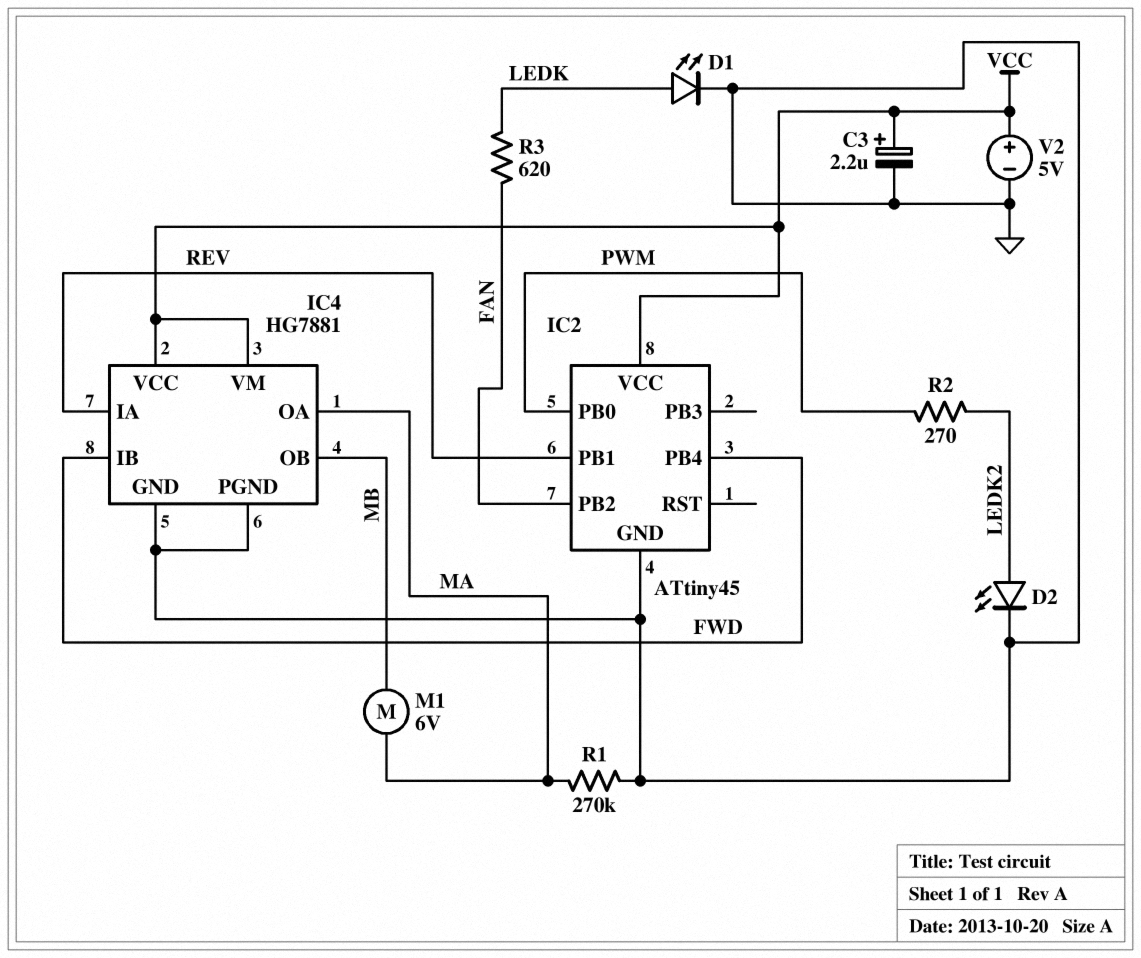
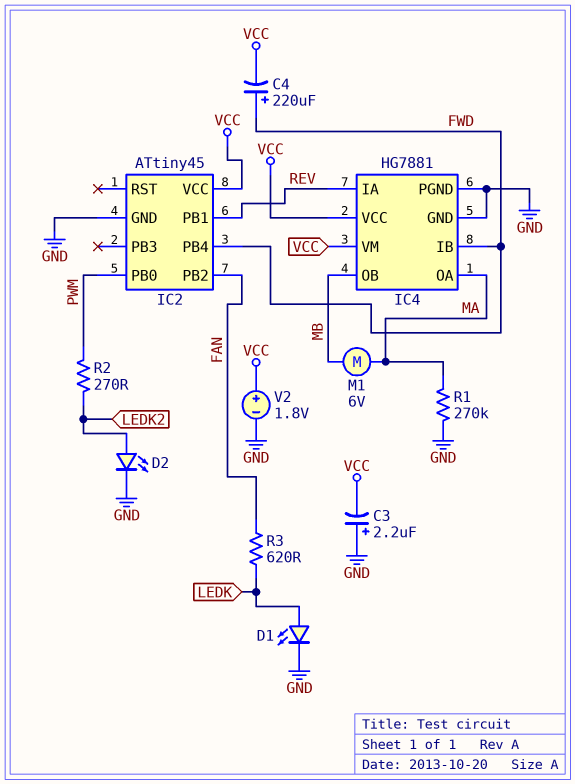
C3: 2.2uF (plus VCC, minus GND) -> 2.2uF (plus GND, minus VCC)
C4: none -> 220uF (plus FWD, minus VCC)
V2: 5V (plus VCC, minus GND) -> 1.8V (plus VCC, minus GND)

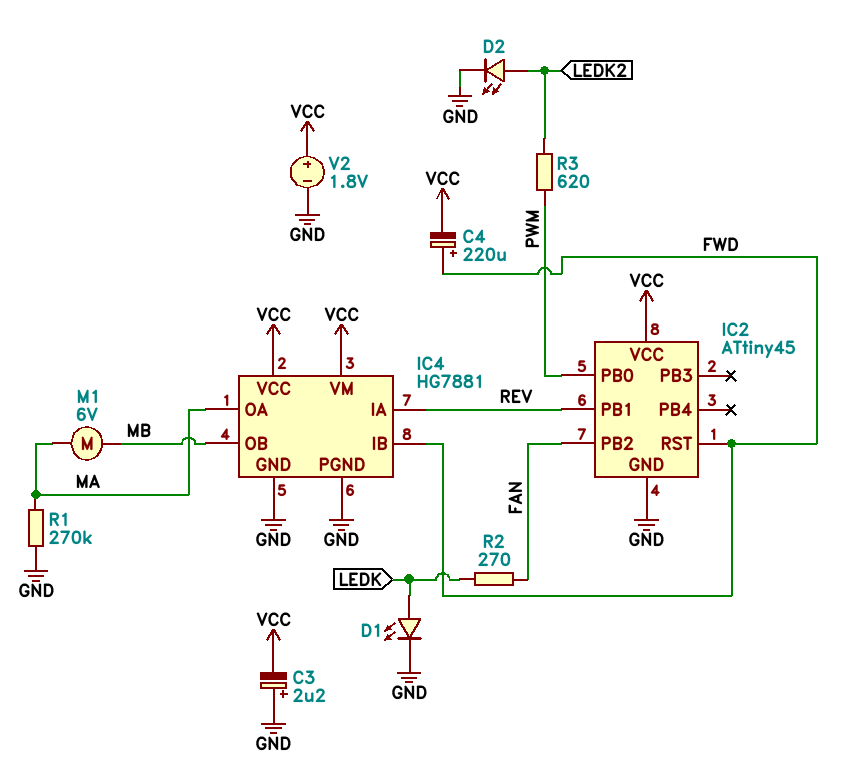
IC2 pin PB4: FWD -> none
IC2 pin RST: none -> FWD
R2: 270 (LEDK2, PWM) -> 270 (FAN, LEDK)
R3: 620 (FAN, LEDK) -> 620 (LEDK2, PWM)

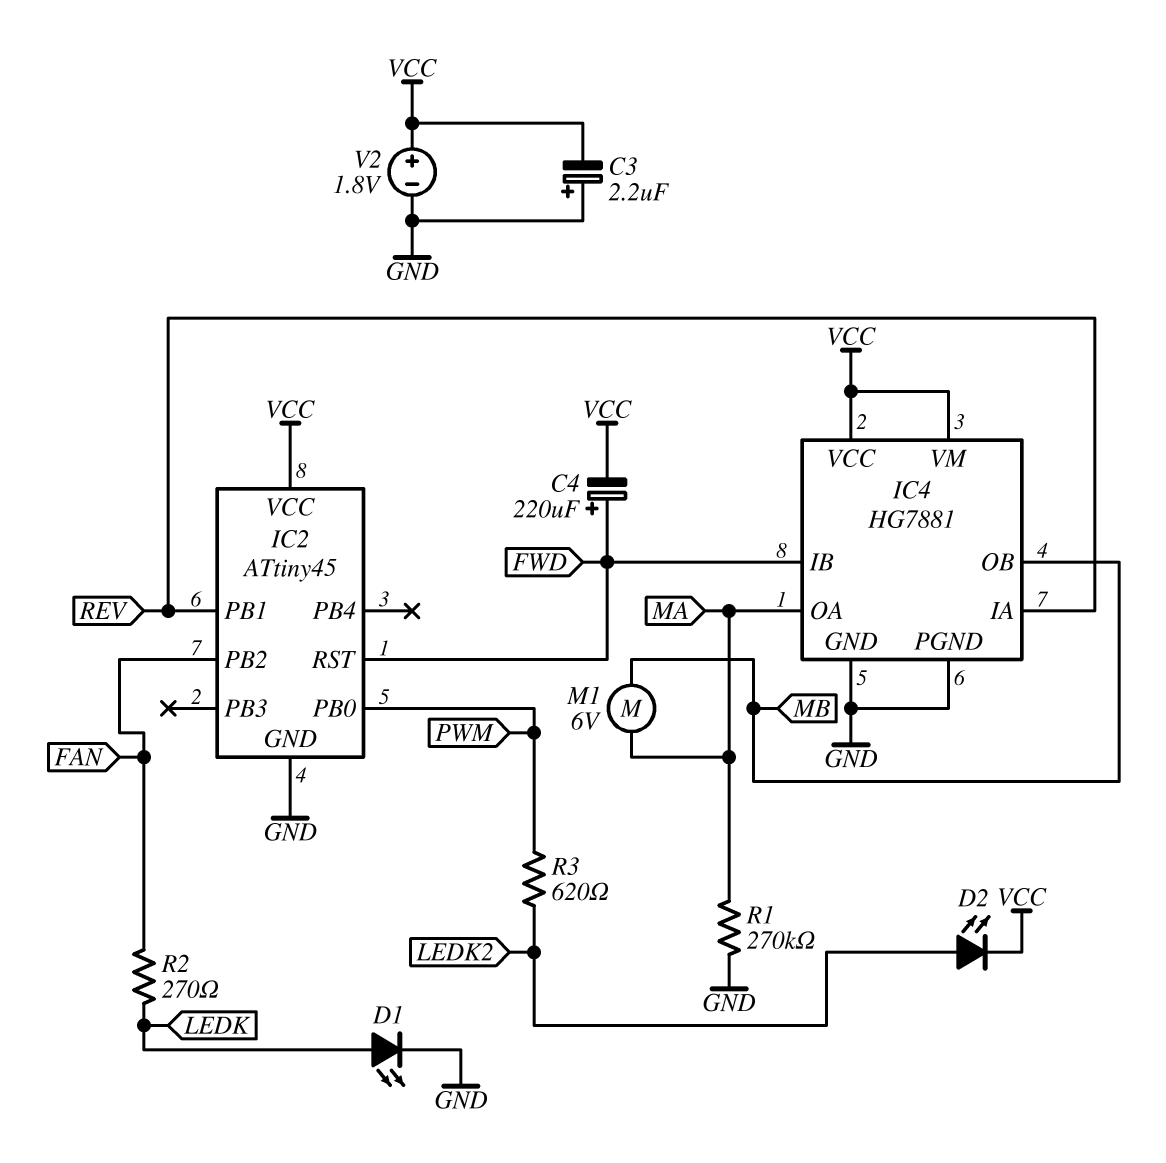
D2: LED (A LEDK2, K GND) -> LED (A LEDK2, K VCC)

